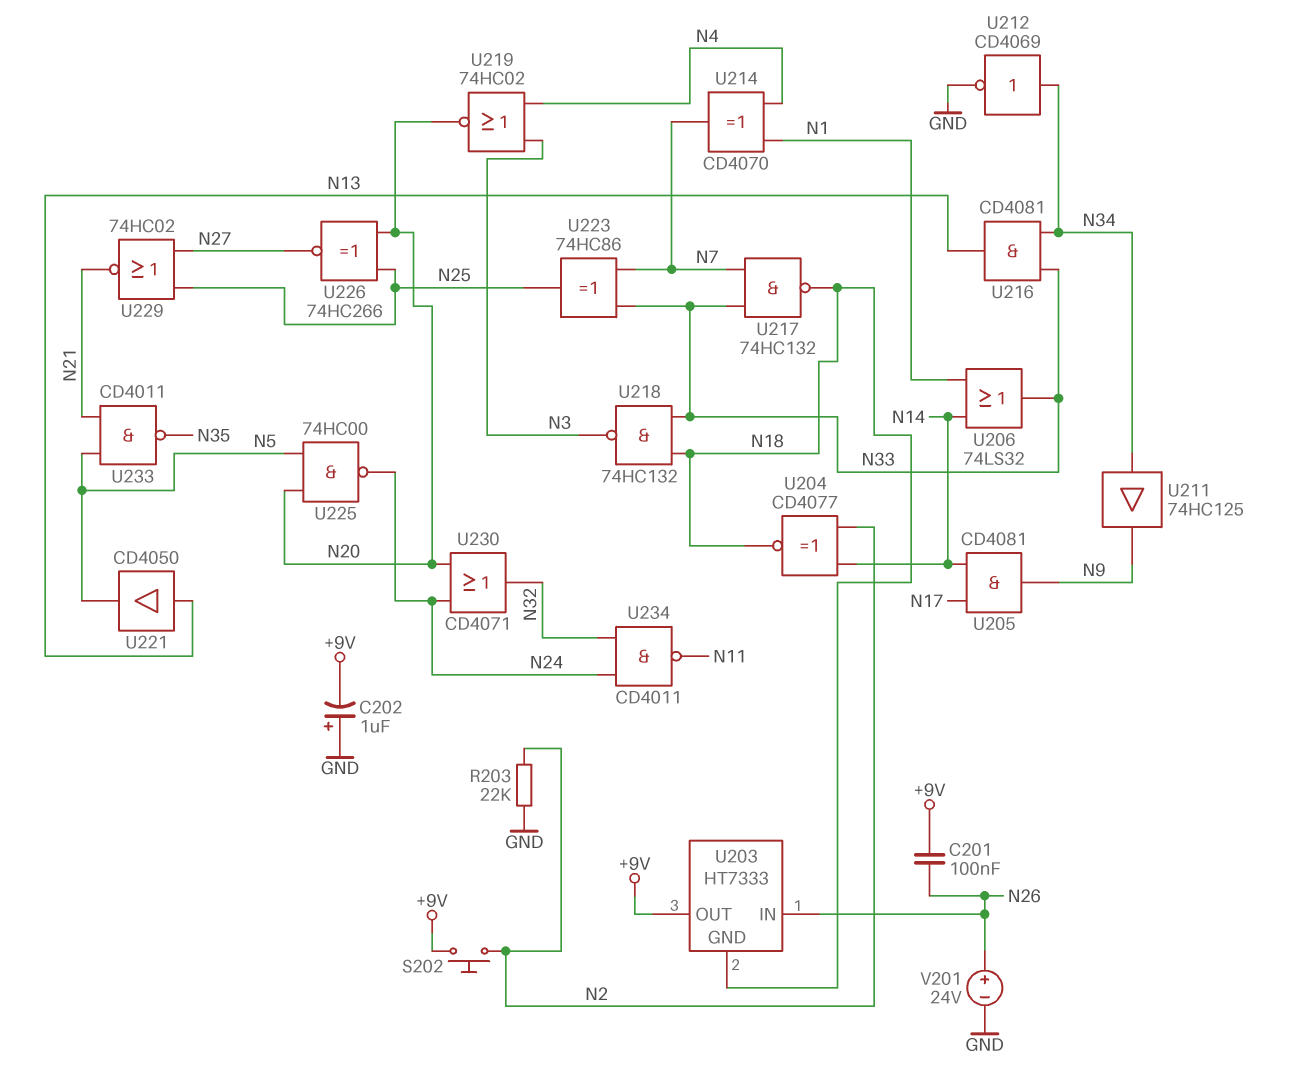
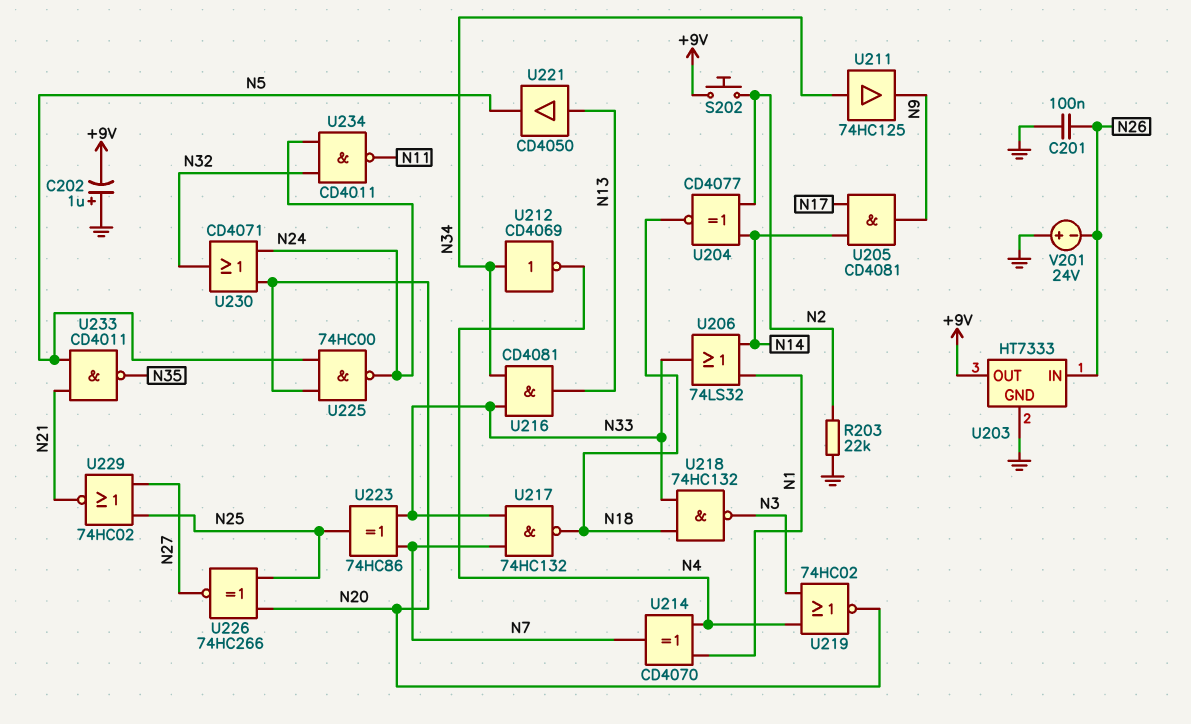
C201: 100nF (+9V, N26) -> 100nF (GND, N26)
U203 pin GND: N18 -> GND
U212: NOT CD4069 (in N34, out GND) -> NOT CD4069 (in N34, out N4)
V201: 24V (plus N26, minus GND) -> 24V (plus GND, minus N26)

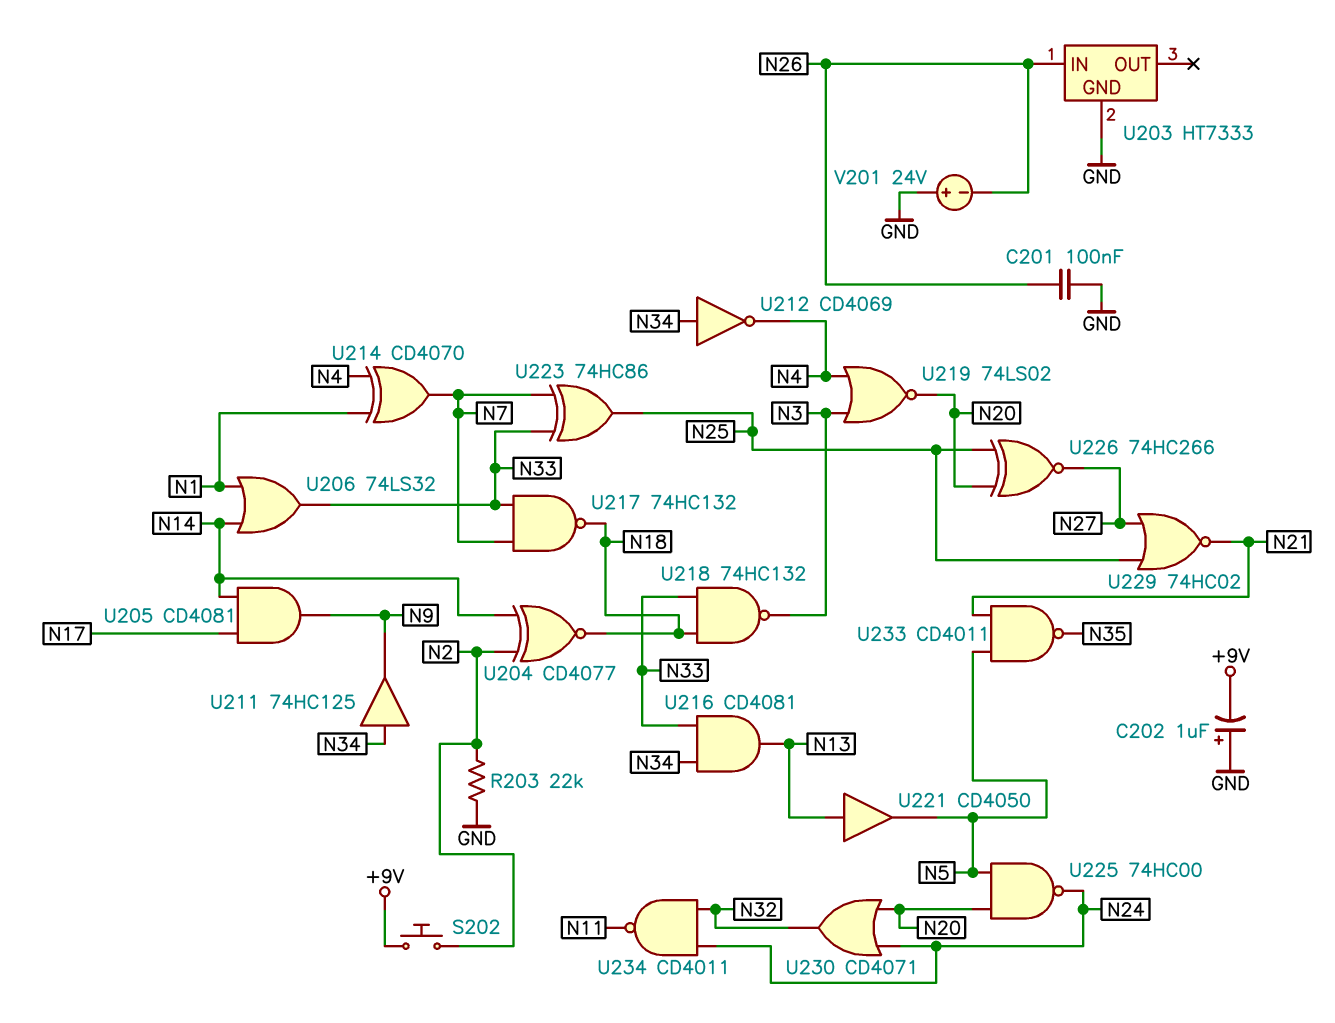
U203 pin OUT: +9V -> none
U219: NOR 74HC02 (in N3, in N4, out N20) -> NOR 74LS02 (in N3, in N4, out N20)

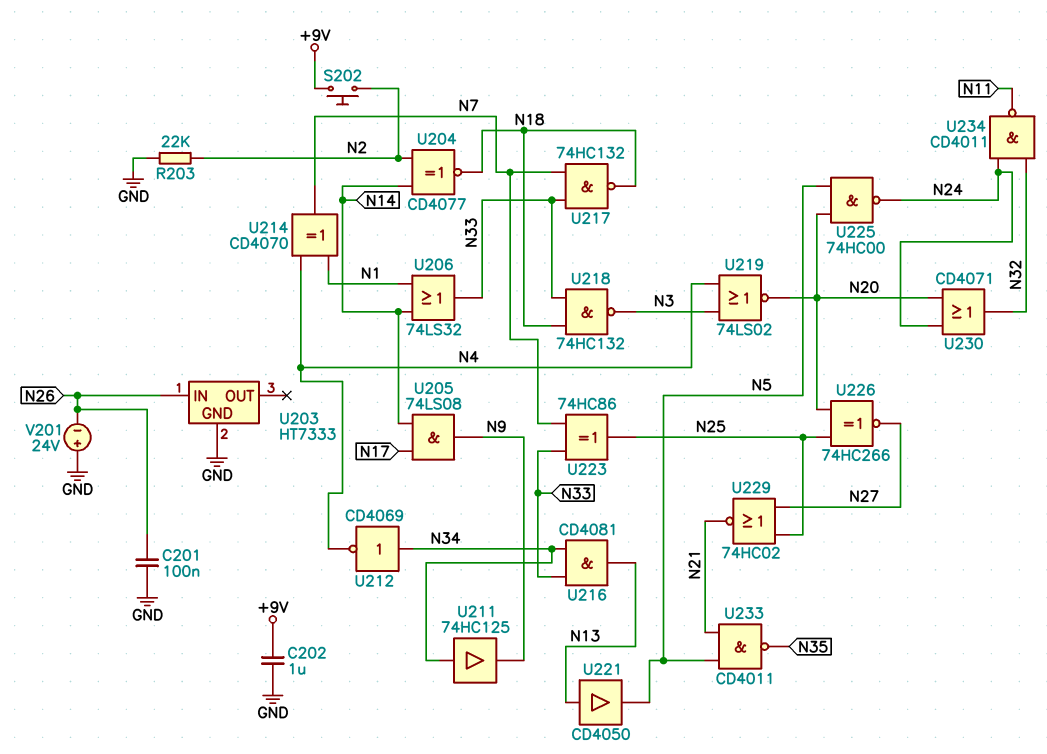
C202: 1uF (plus GND, minus +9V) -> 1uF (+9V, GND)
U205: AND CD4081 (in N14, in N17, out N9) -> AND 74LS08 (in N14, in N17, out N9)

